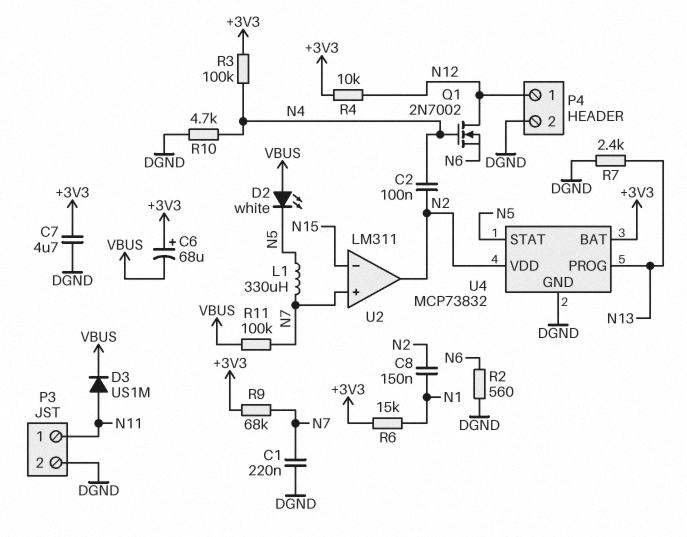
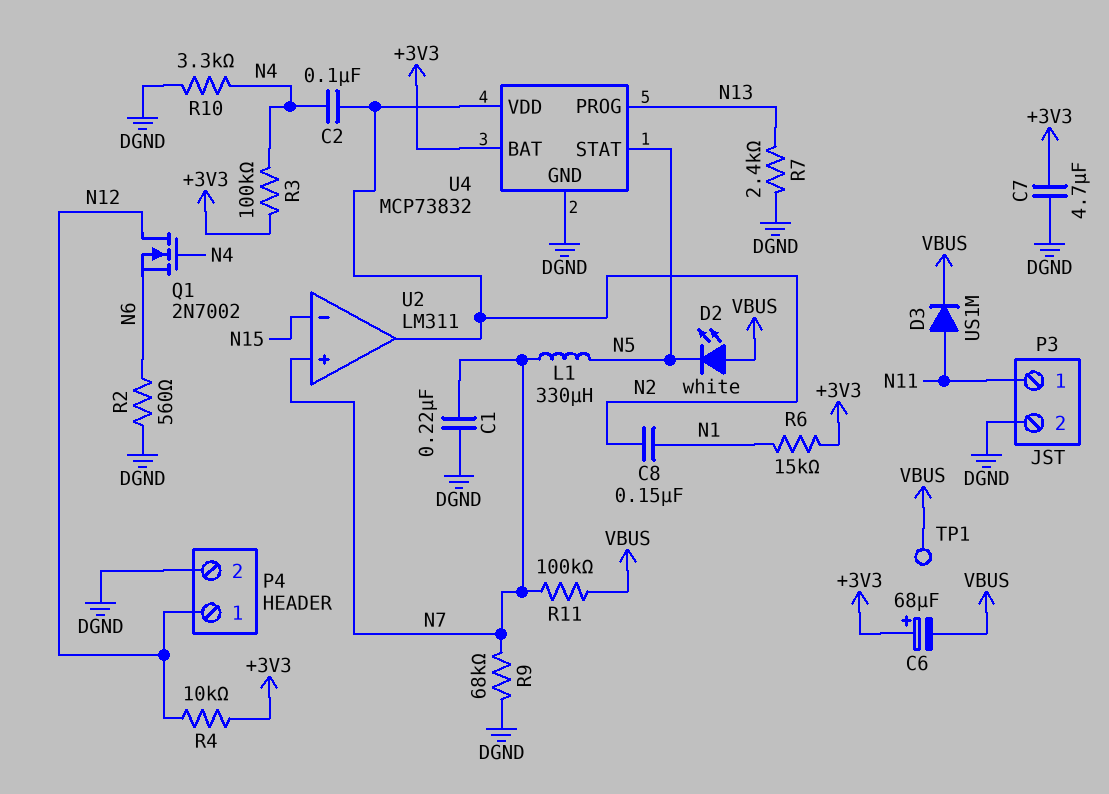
R9: 68k (+3V3, N7) -> 68k (DGND, N7)
R10: 4.7k (DGND, N4) -> 3.3k (DGND, N4)
TP1: none -> test point (VBUS)

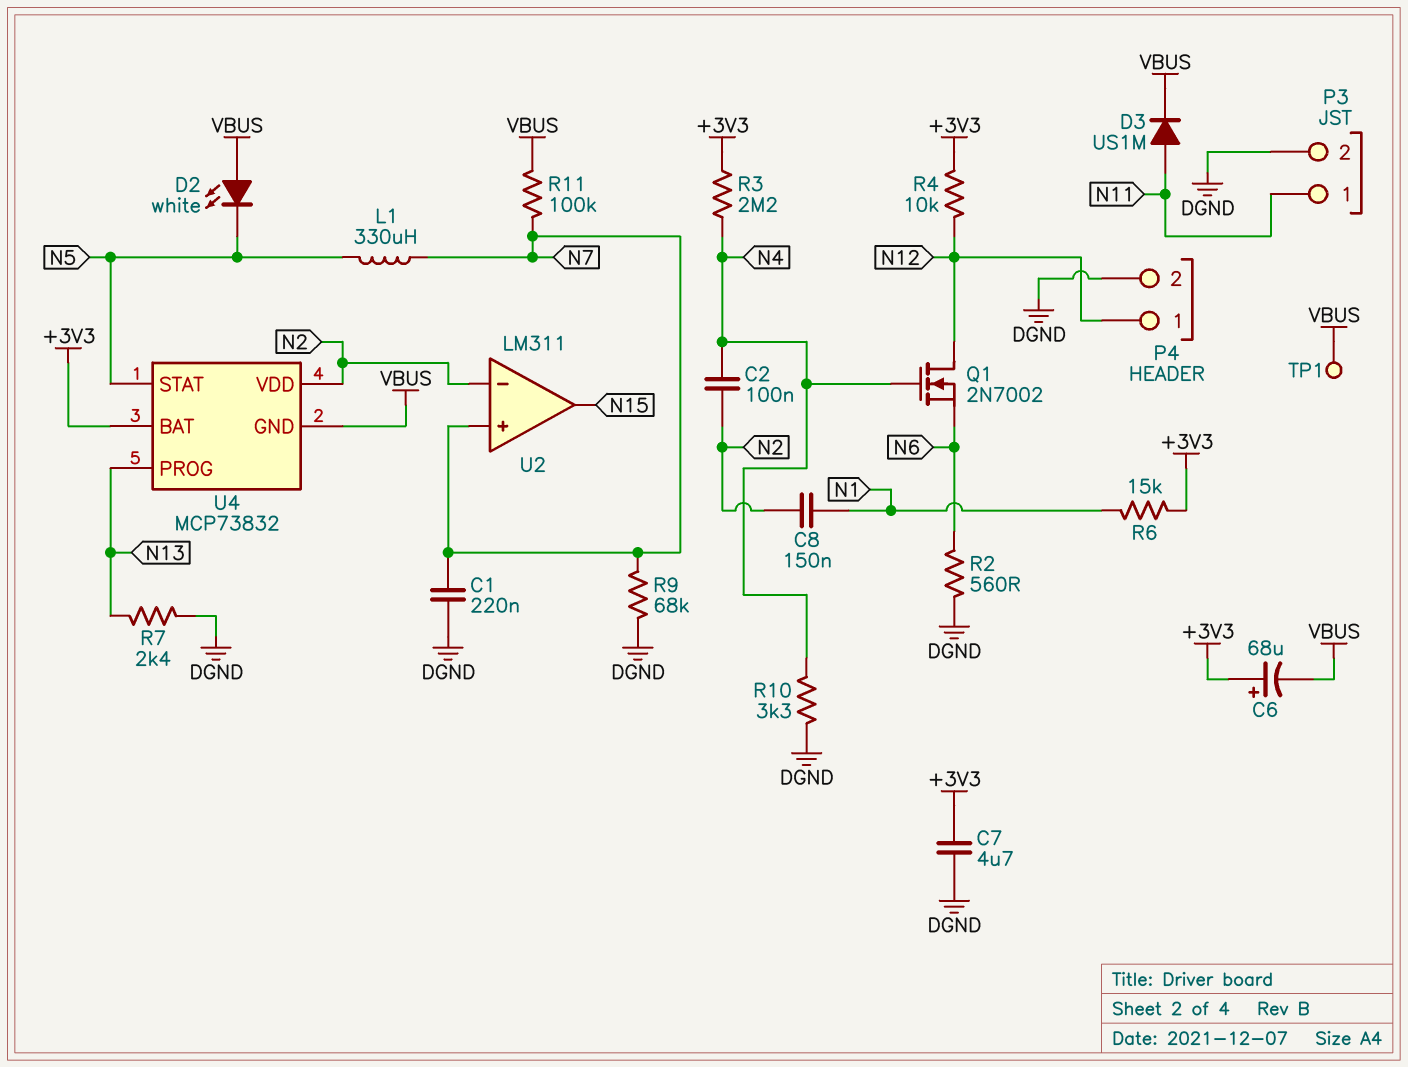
R3: 100k (+3V3, N4) -> 2.2M (+3V3, N4)
U2 pin in-: N15 -> N2
U2 pin out: N2 -> N15
U4 pin GND: DGND -> VBUS

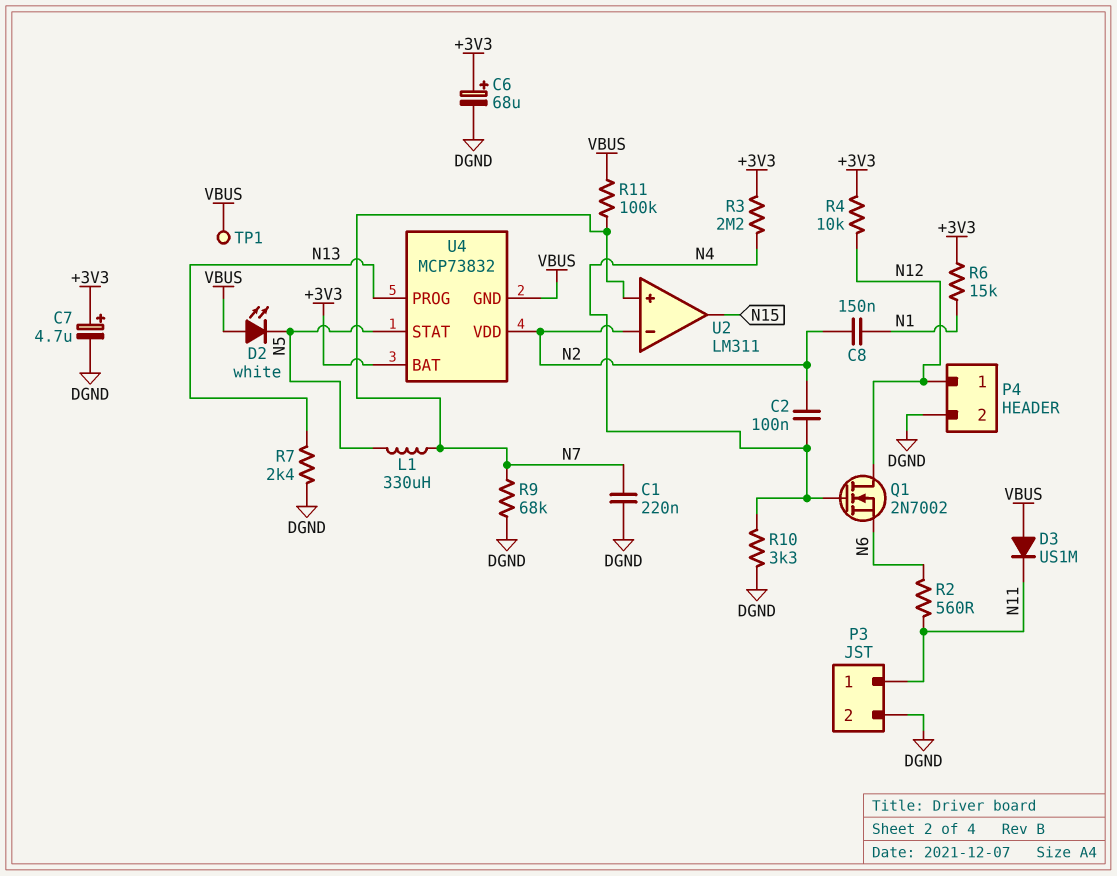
C6: 68uF (plus +3V3, minus VBUS) -> 68uF (plus +3V3, minus DGND)
C7: 4.7uF (+3V3, DGND) -> 4.7uF (plus +3V3, minus DGND)
D3: diode US1M (A N11, K VBUS) -> diode US1M (A VBUS, K N11)
R2: 560 (DGND, N6) -> 560 (N6, N11)

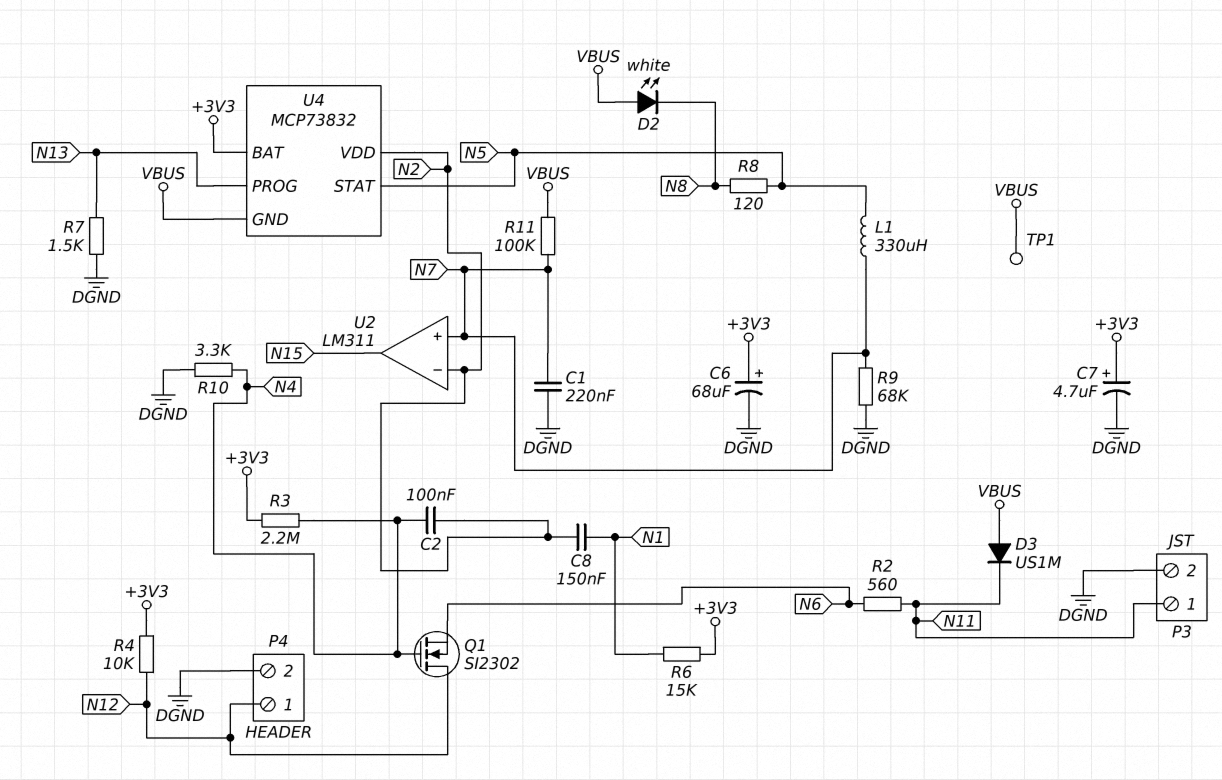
D2: LED white (A VBUS, K N5) -> LED white (A VBUS, K N8)
Q1: NMOS 2N7002 (G N4, D N12, S N6) -> NMOS SI2302 (G N4, D N12, S N6)
R7: 2.4k (DGND, N13) -> 1.5k (DGND, N13)
R8: none -> 120 (N5, N8)

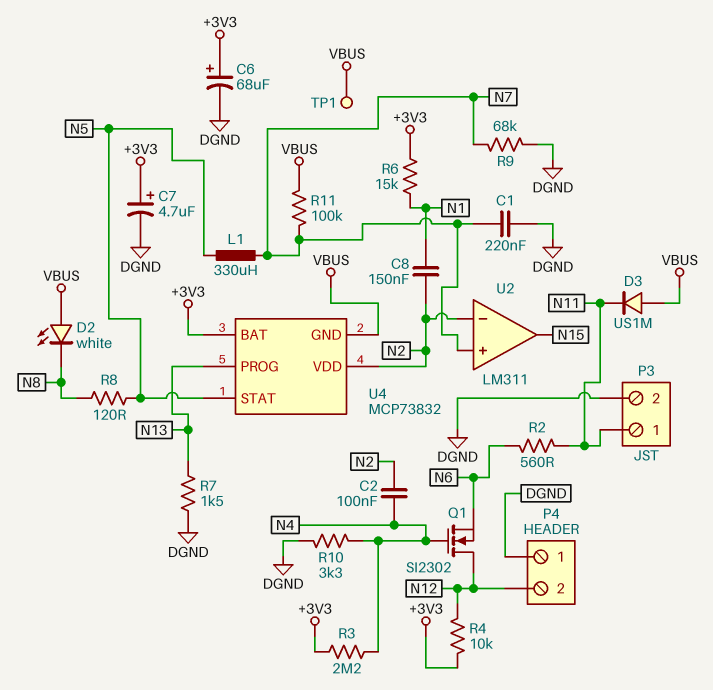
P4 pin 1: N12 -> DGND
P4 pin 2: DGND -> N12

